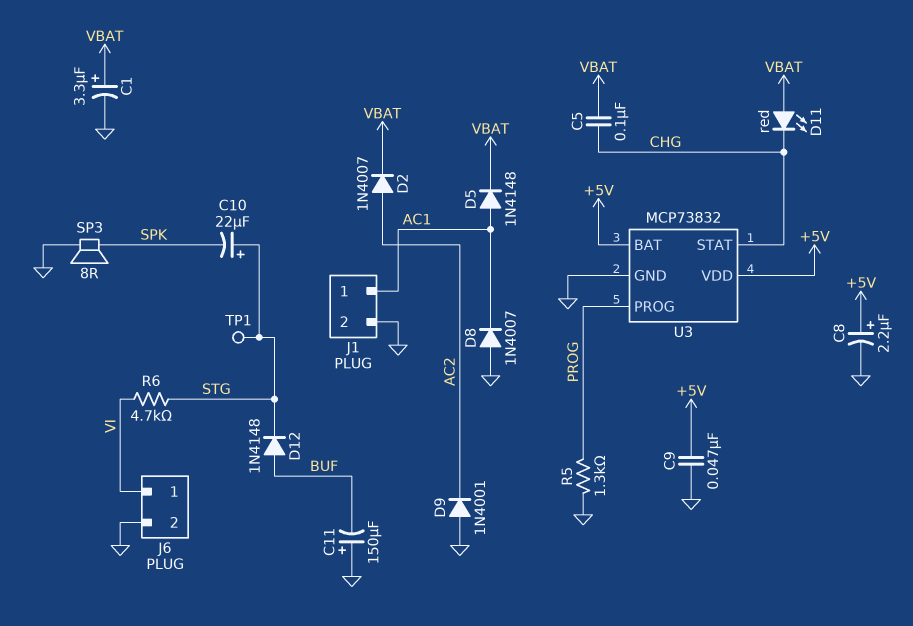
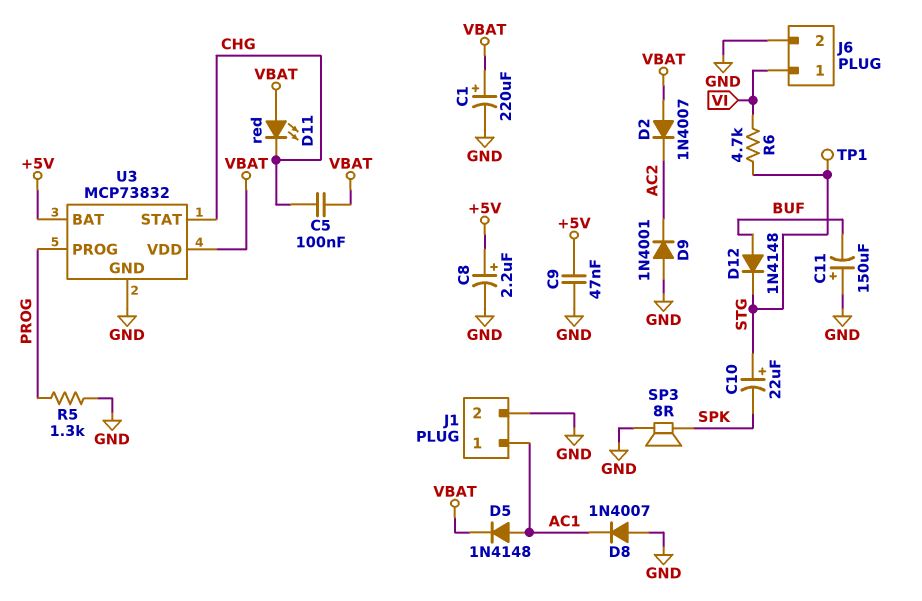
C1: 3.3uF (plus VBAT, minus GND) -> 220uF (plus VBAT, minus GND)
D2: diode 1N4007 (A AC2, K VBAT) -> diode 1N4007 (A VBAT, K AC2)
U3 pin VDD: +5V -> VBAT

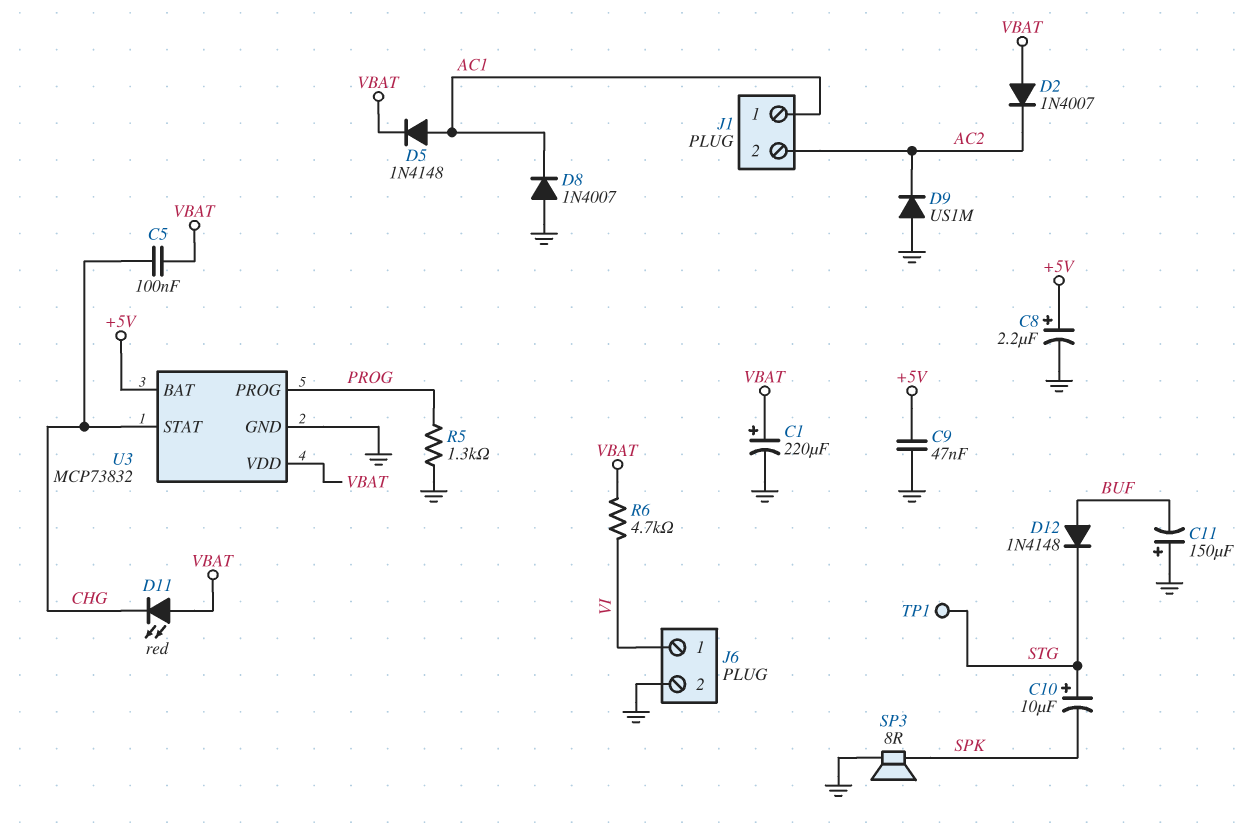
C10: 22uF (plus STG, minus SPK) -> 10uF (plus STG, minus SPK)
D9: diode 1N4001 (A GND, K AC2) -> diode US1M (A GND, K AC2)
J1 pin 2: GND -> AC2
R6: 4.7k (STG, VI) -> 4.7k (VBAT, VI)

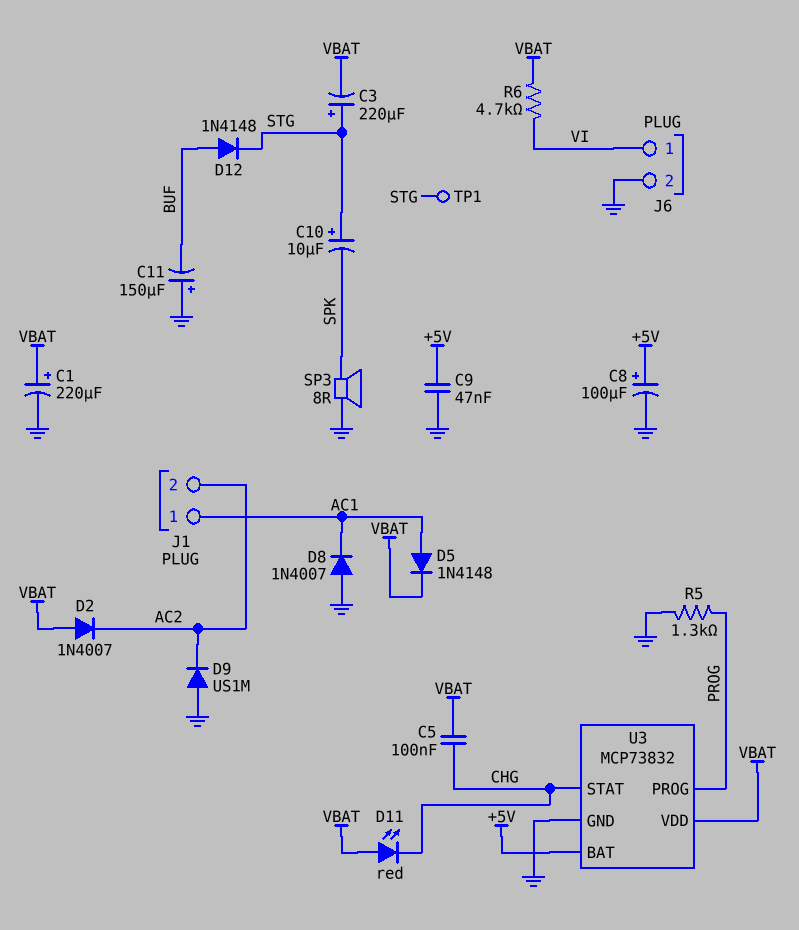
C3: none -> 220uF (plus STG, minus VBAT)
C8: 2.2uF (plus +5V, minus GND) -> 100uF (plus +5V, minus GND)

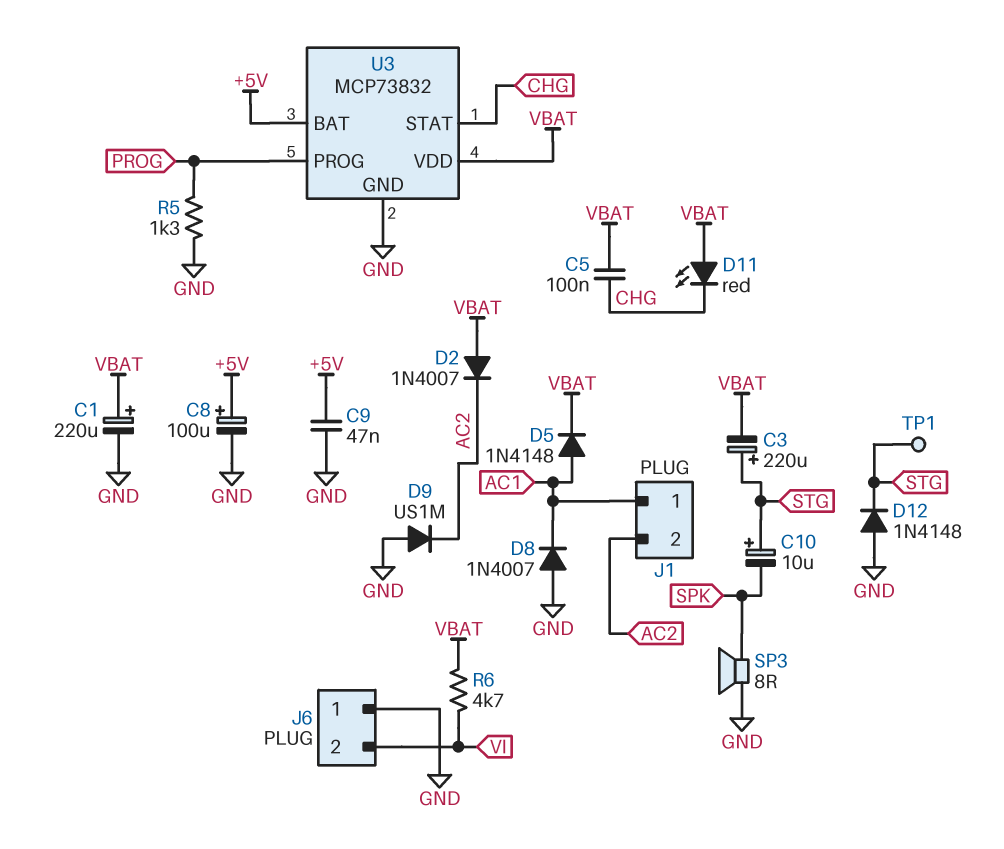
C11: 150uF (plus GND, minus BUF) -> none
D12: diode 1N4148 (A BUF, K STG) -> diode 1N4148 (A GND, K STG)
J6 pin 1: VI -> GND
J6 pin 2: GND -> VI

